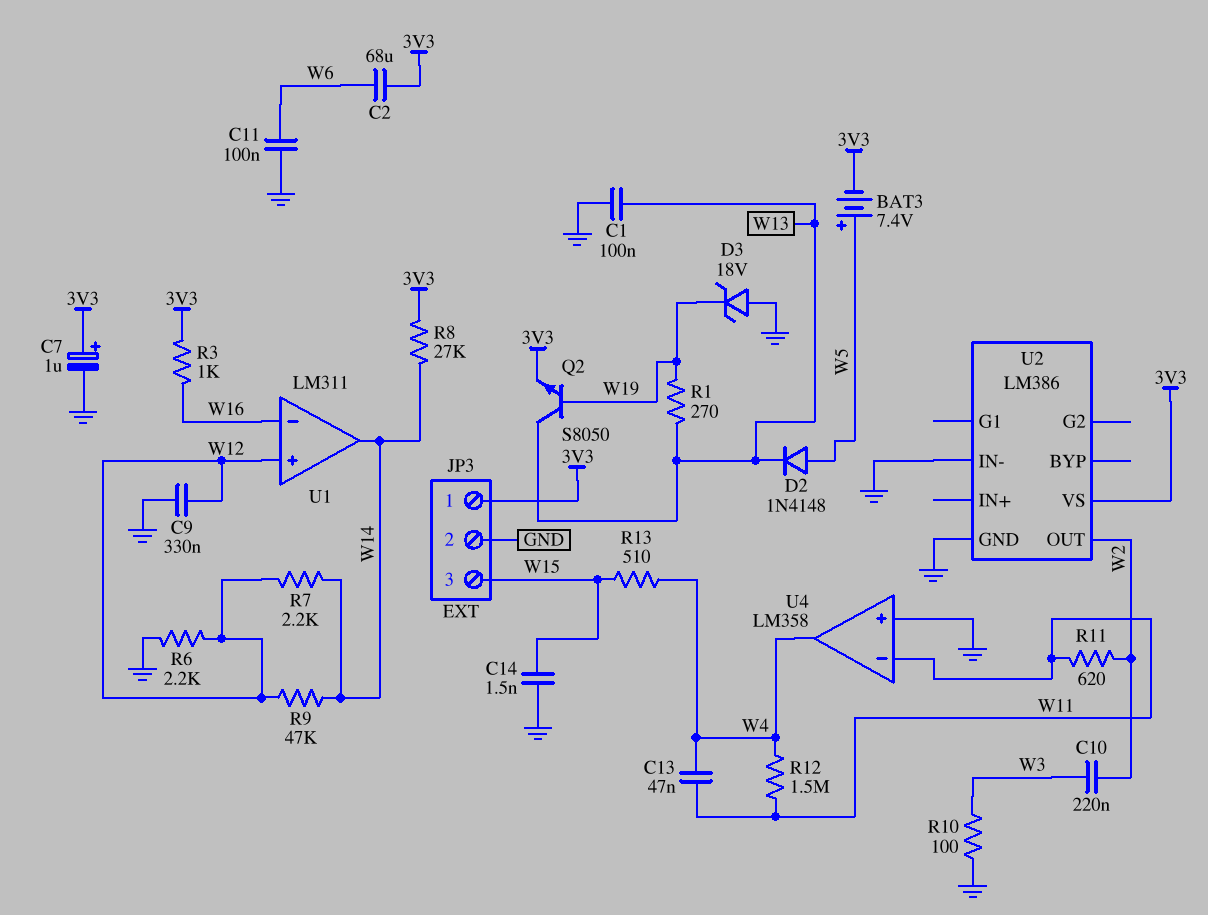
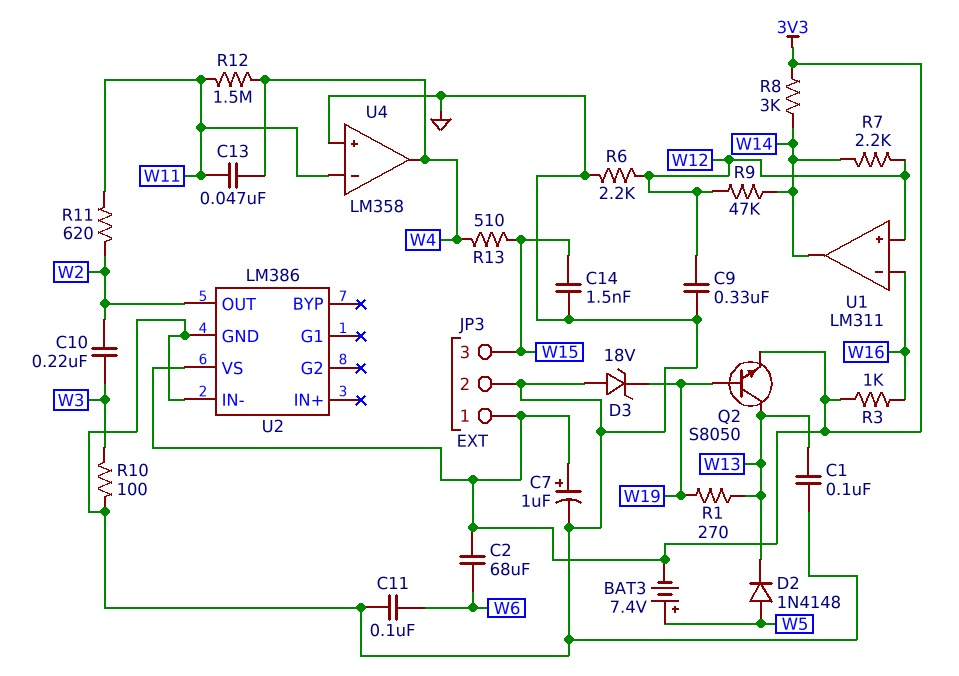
R8: 27k (3V3, W14) -> 3k (3V3, W14)

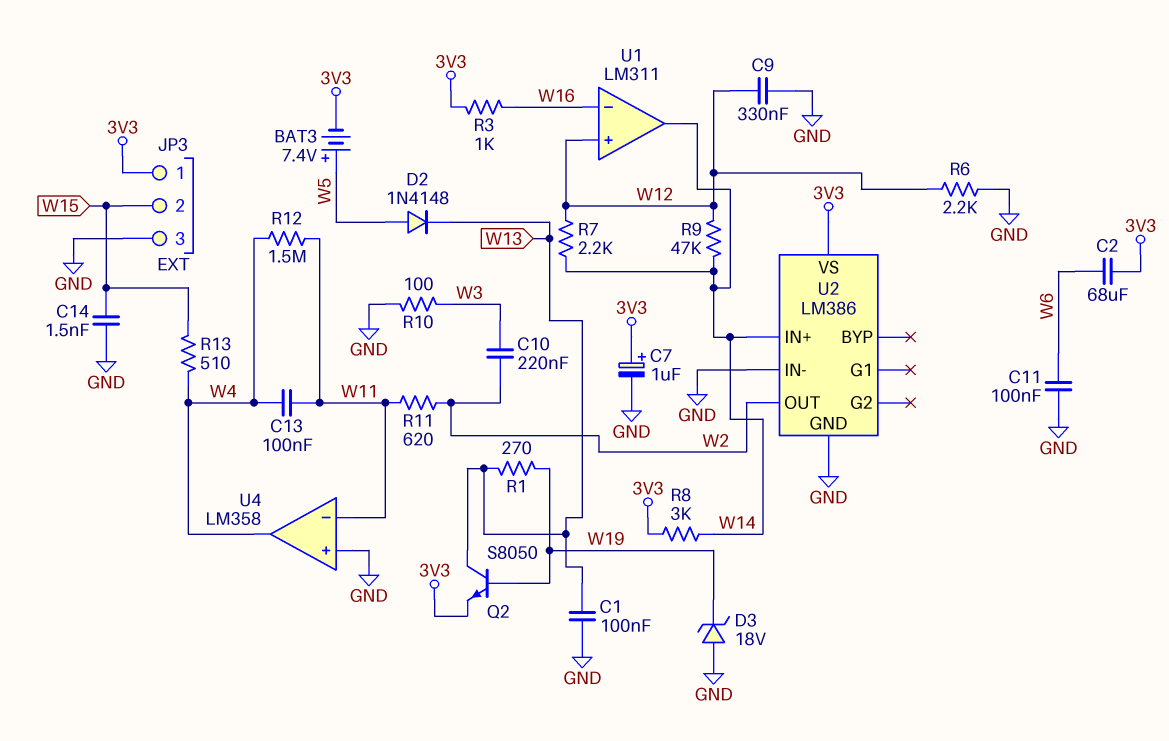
C13: 47nF (W4, W11) -> 100nF (W4, W11)
JP3 pin 2: GND -> W15
JP3 pin 3: W15 -> GND
U2 pin IN+: none -> W14

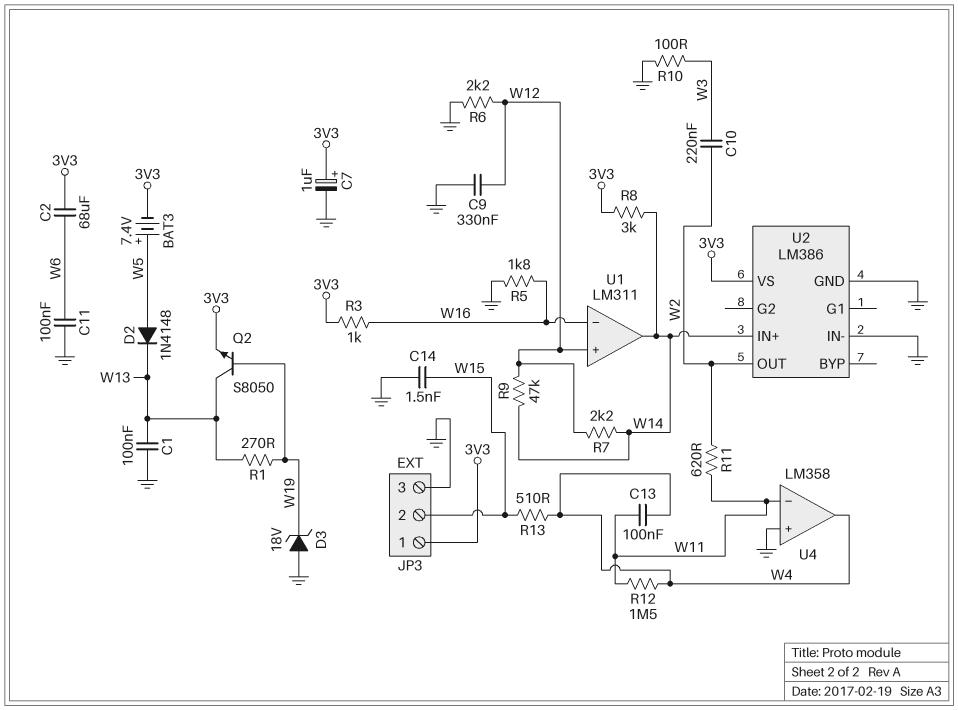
R5: none -> 1.8k (GND, W16)

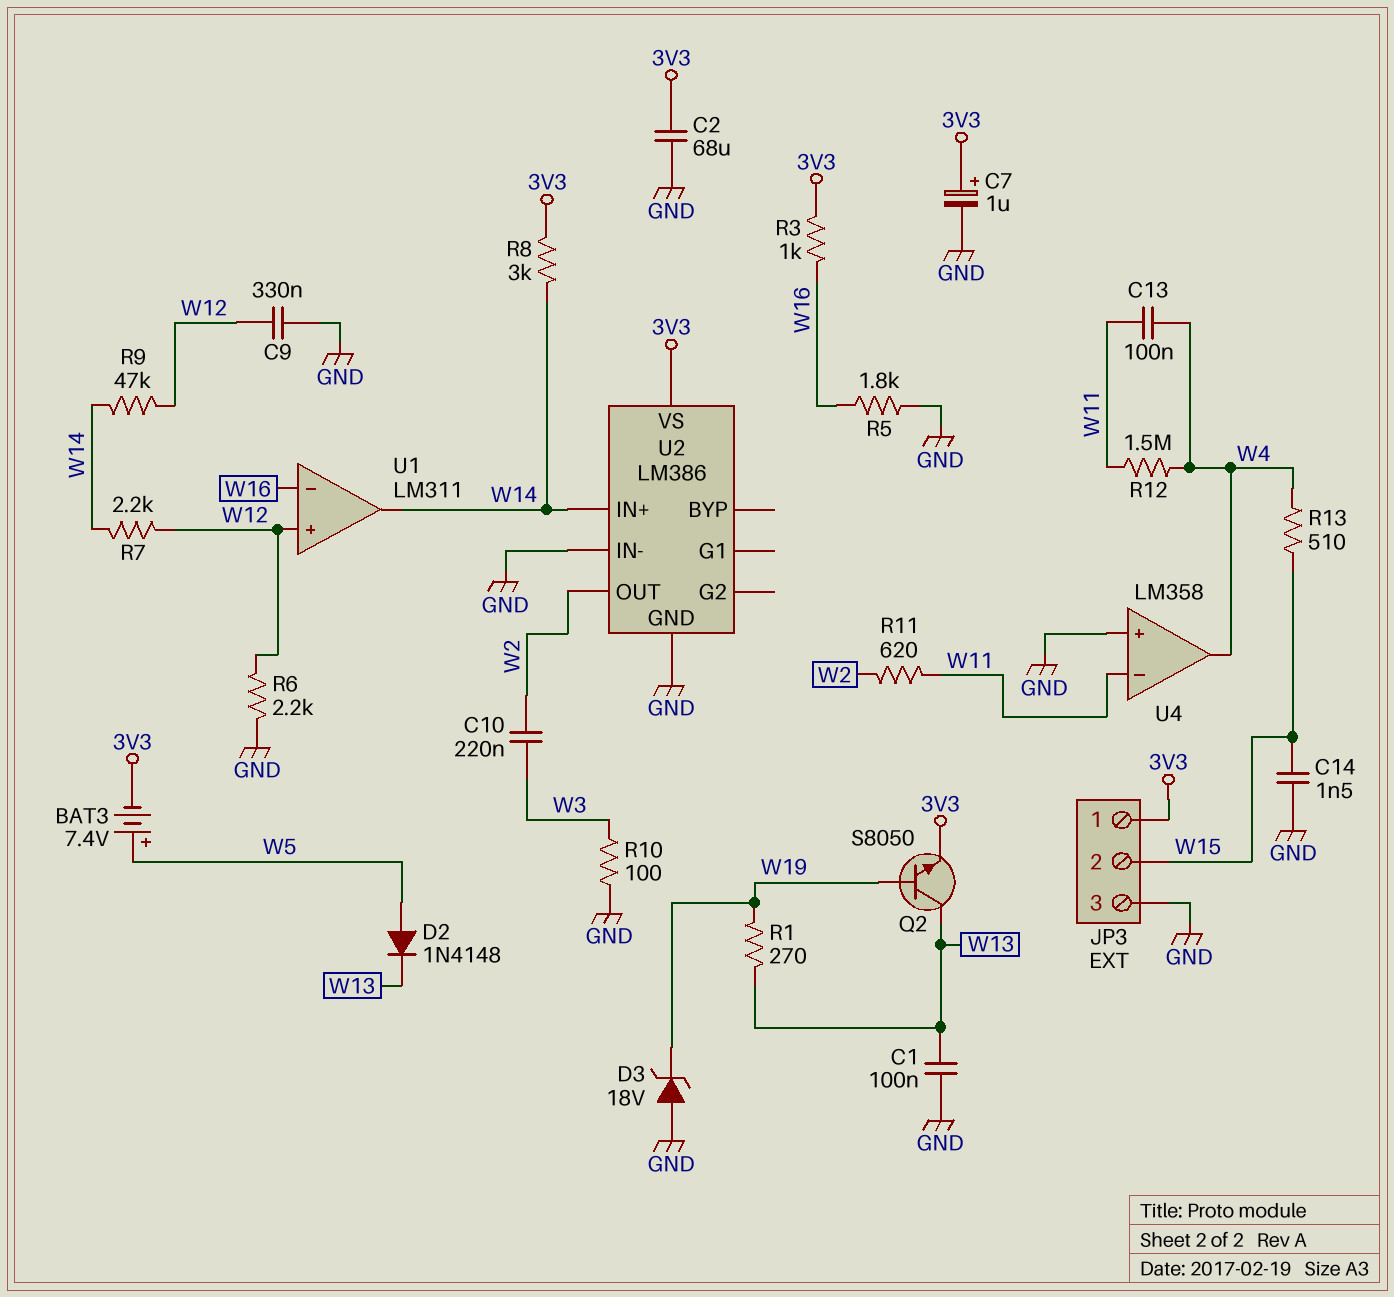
C2: 68uF (3V3, W6) -> 68uF (3V3, GND)
C11: 100nF (GND, W6) -> none

